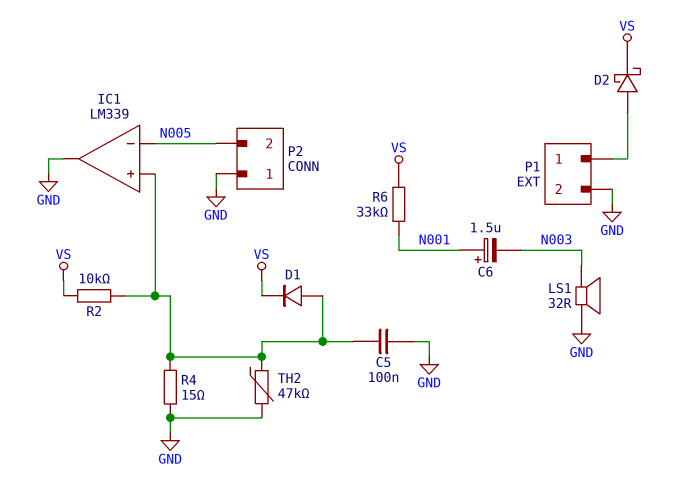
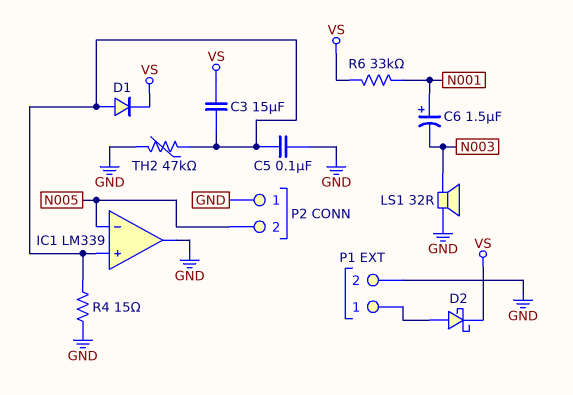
C3: none -> 15uF (IC1/in+, VS)
R2: 10k (IC1/in+, VS) -> none

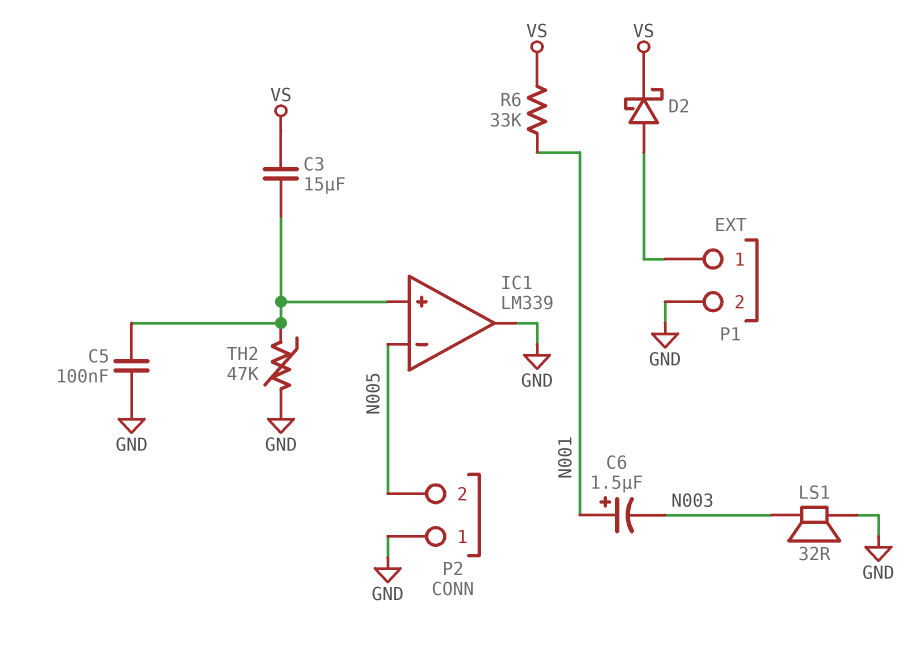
D1: diode (A IC1/in+, K VS) -> none
R4: 15 (GND, IC1/in+) -> none

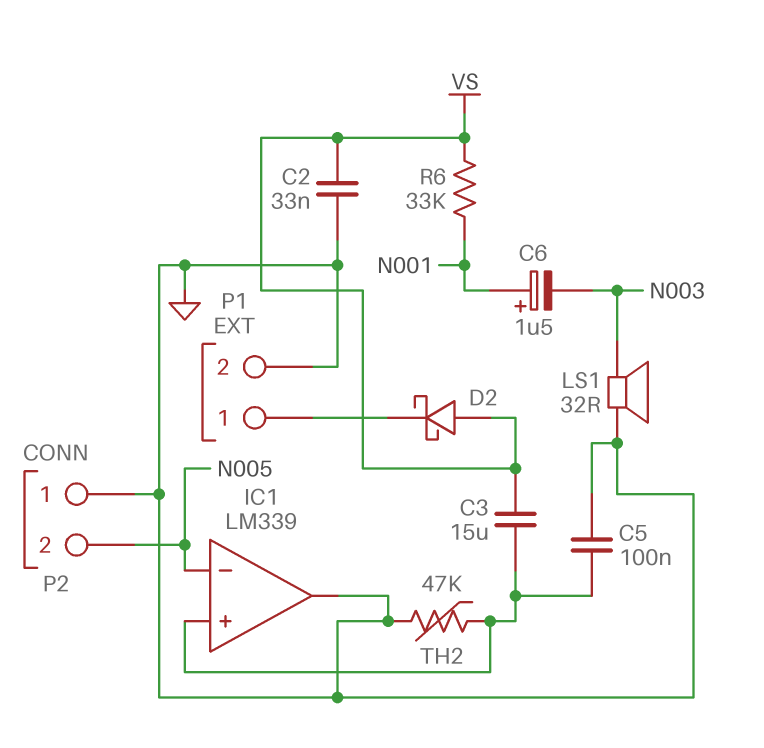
C2: none -> 33nF (GND, VS)
D2: schottky (A P1/1, K VS) -> schottky (A VS, K P1/1)

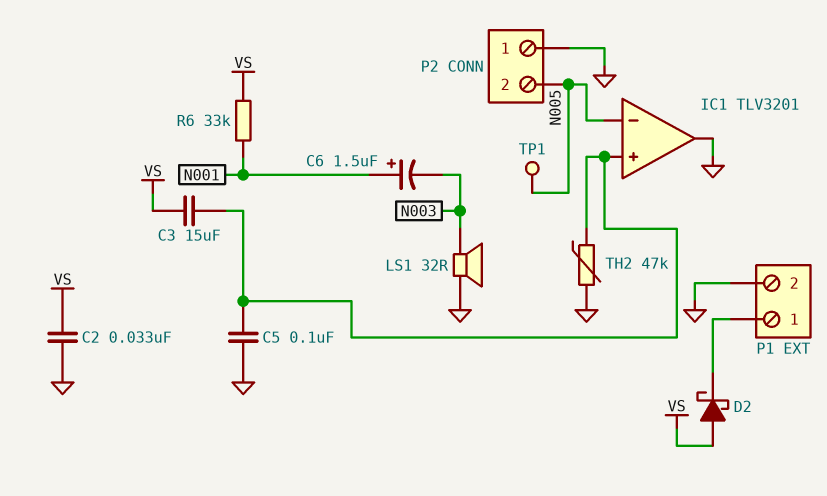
IC1: LM339 -> TLV3201
TP1: none -> test point (N005)

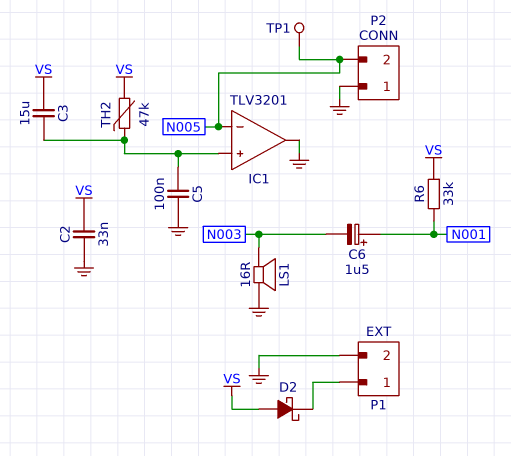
LS1: speaker 32R (GND, N003) -> speaker 16R (GND, N003)
TH2: 47k (GND, IC1/in+) -> 47k (IC1/in+, VS)

